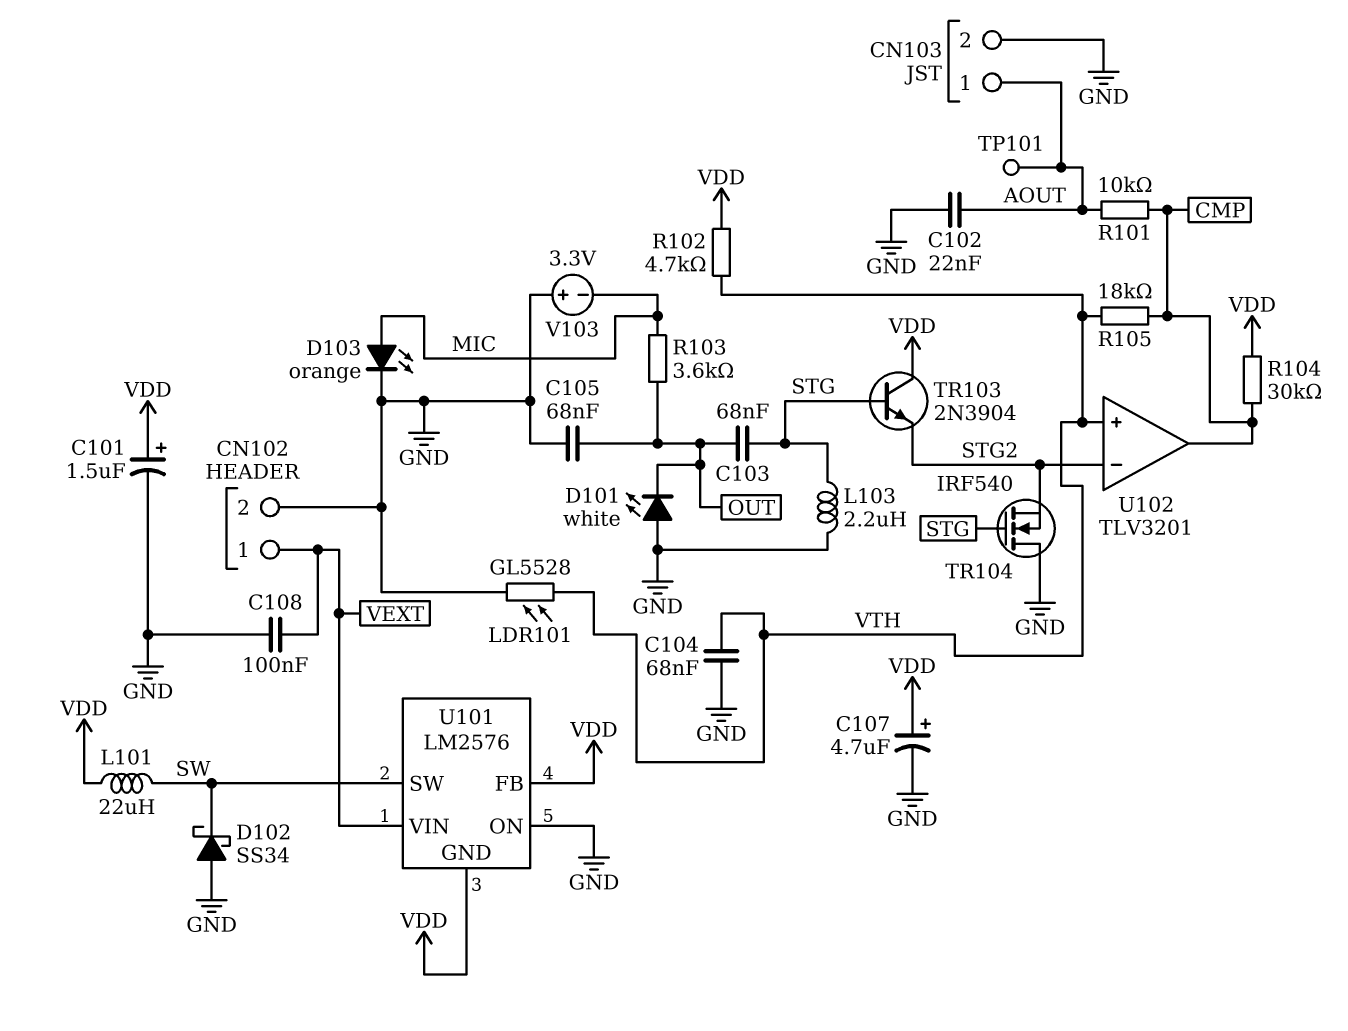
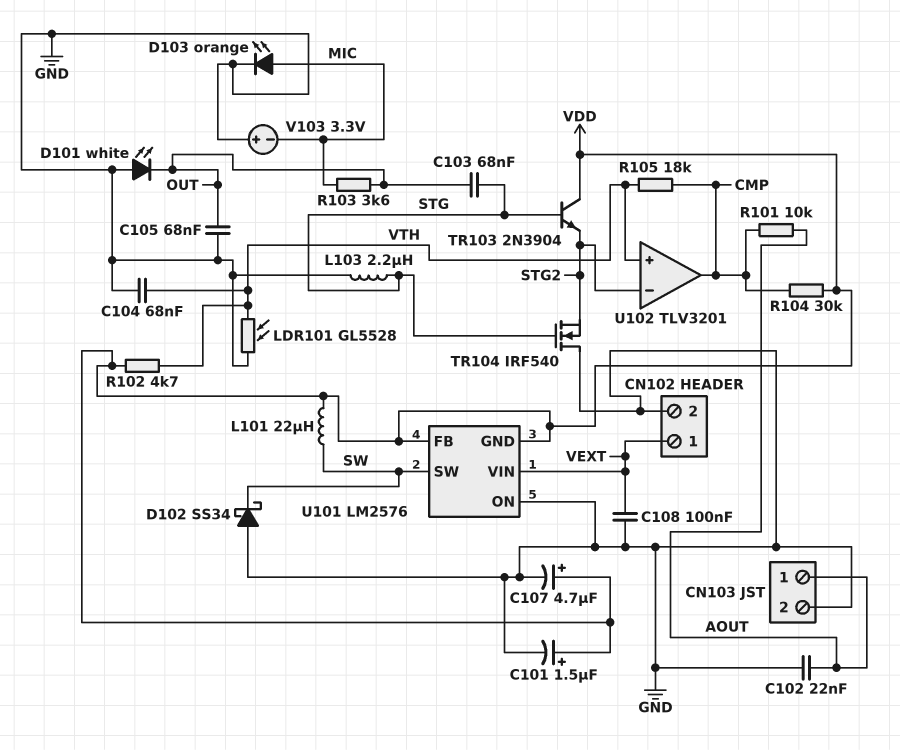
TP101: test point (AOUT) -> none

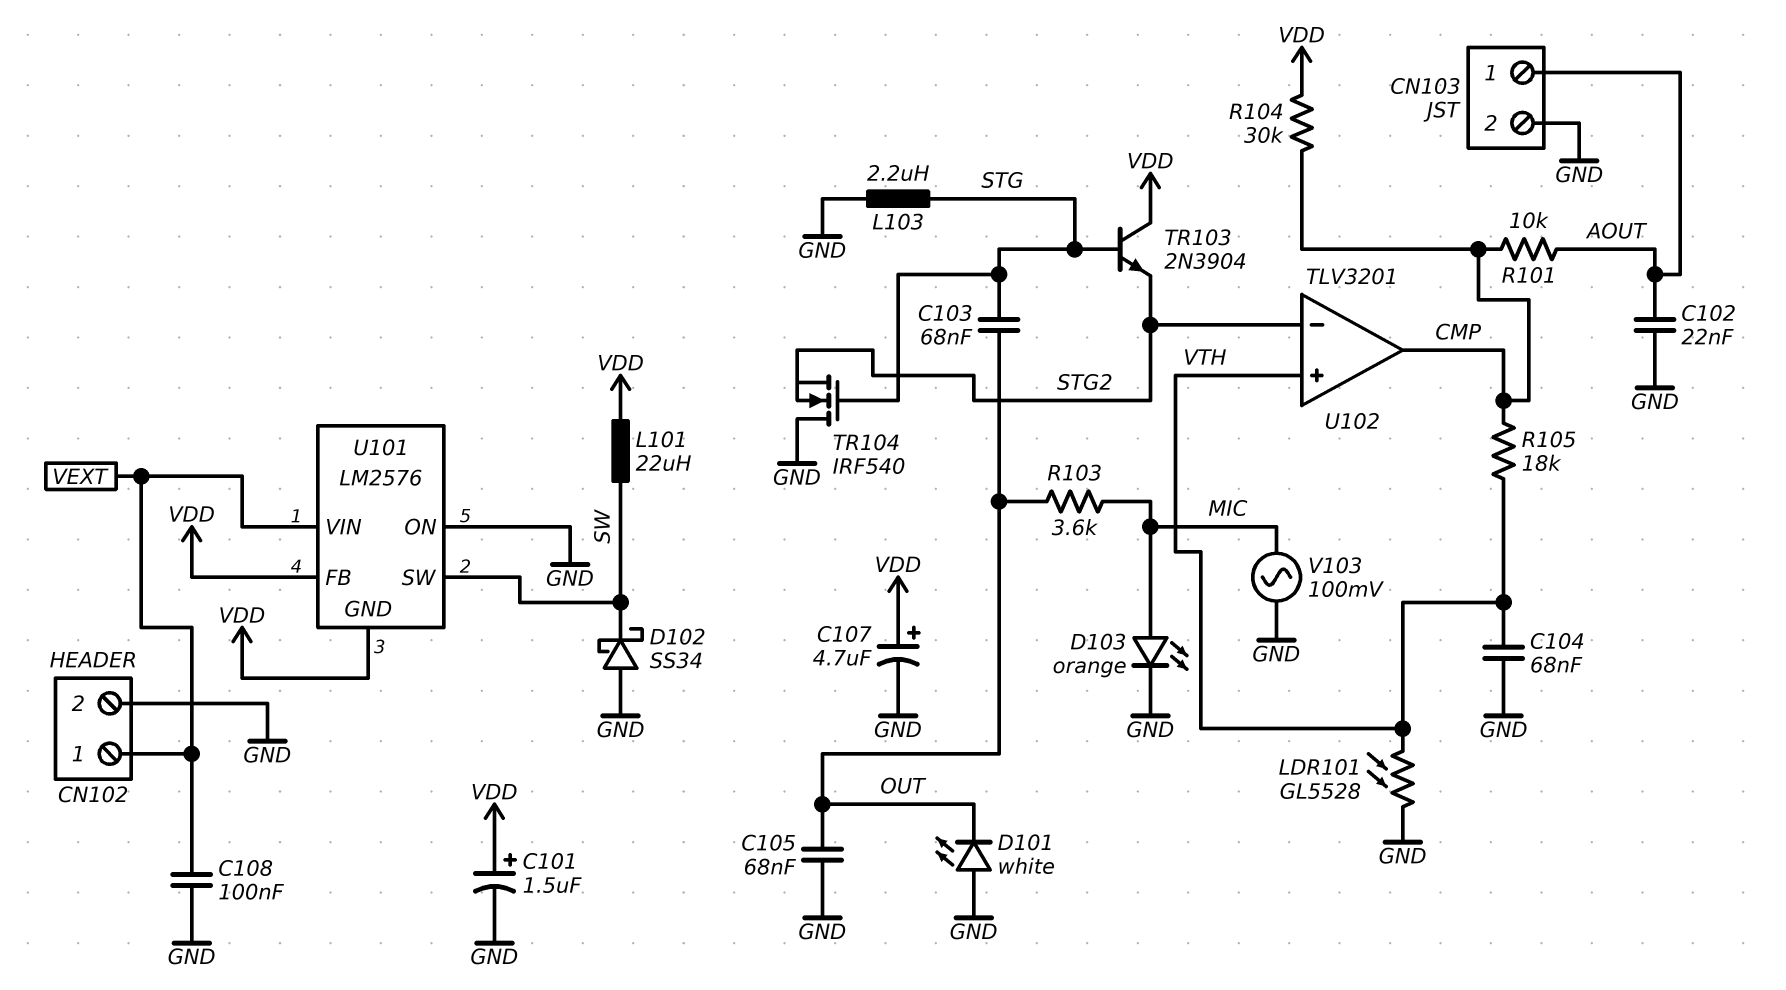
R102: 4.7k (VDD, VTH) -> none
V103: 3.3V (plus GND, minus MIC) -> AC 100mV (GND, MIC)

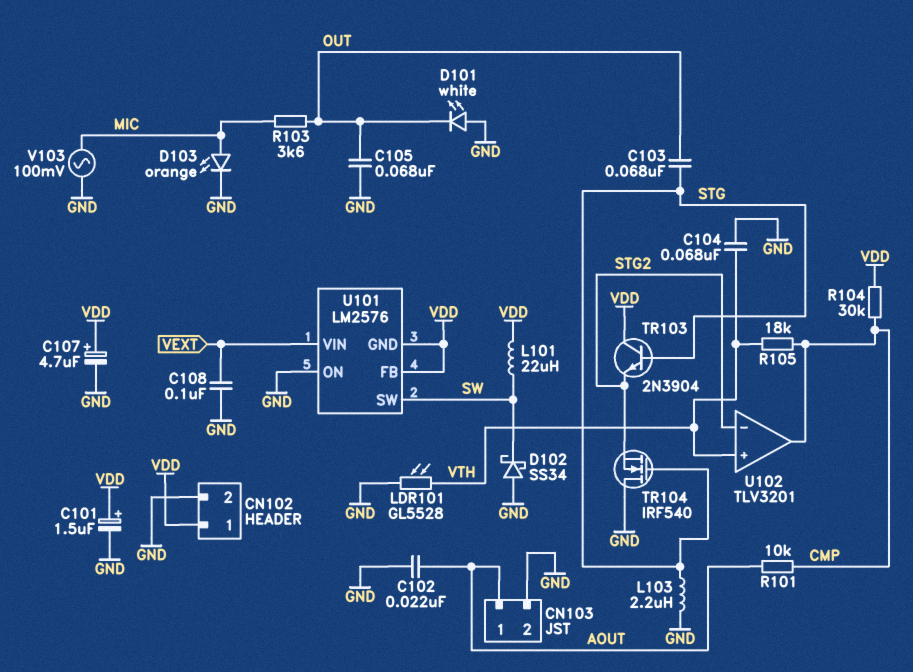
CN102 pin 1: VEXT -> VDD

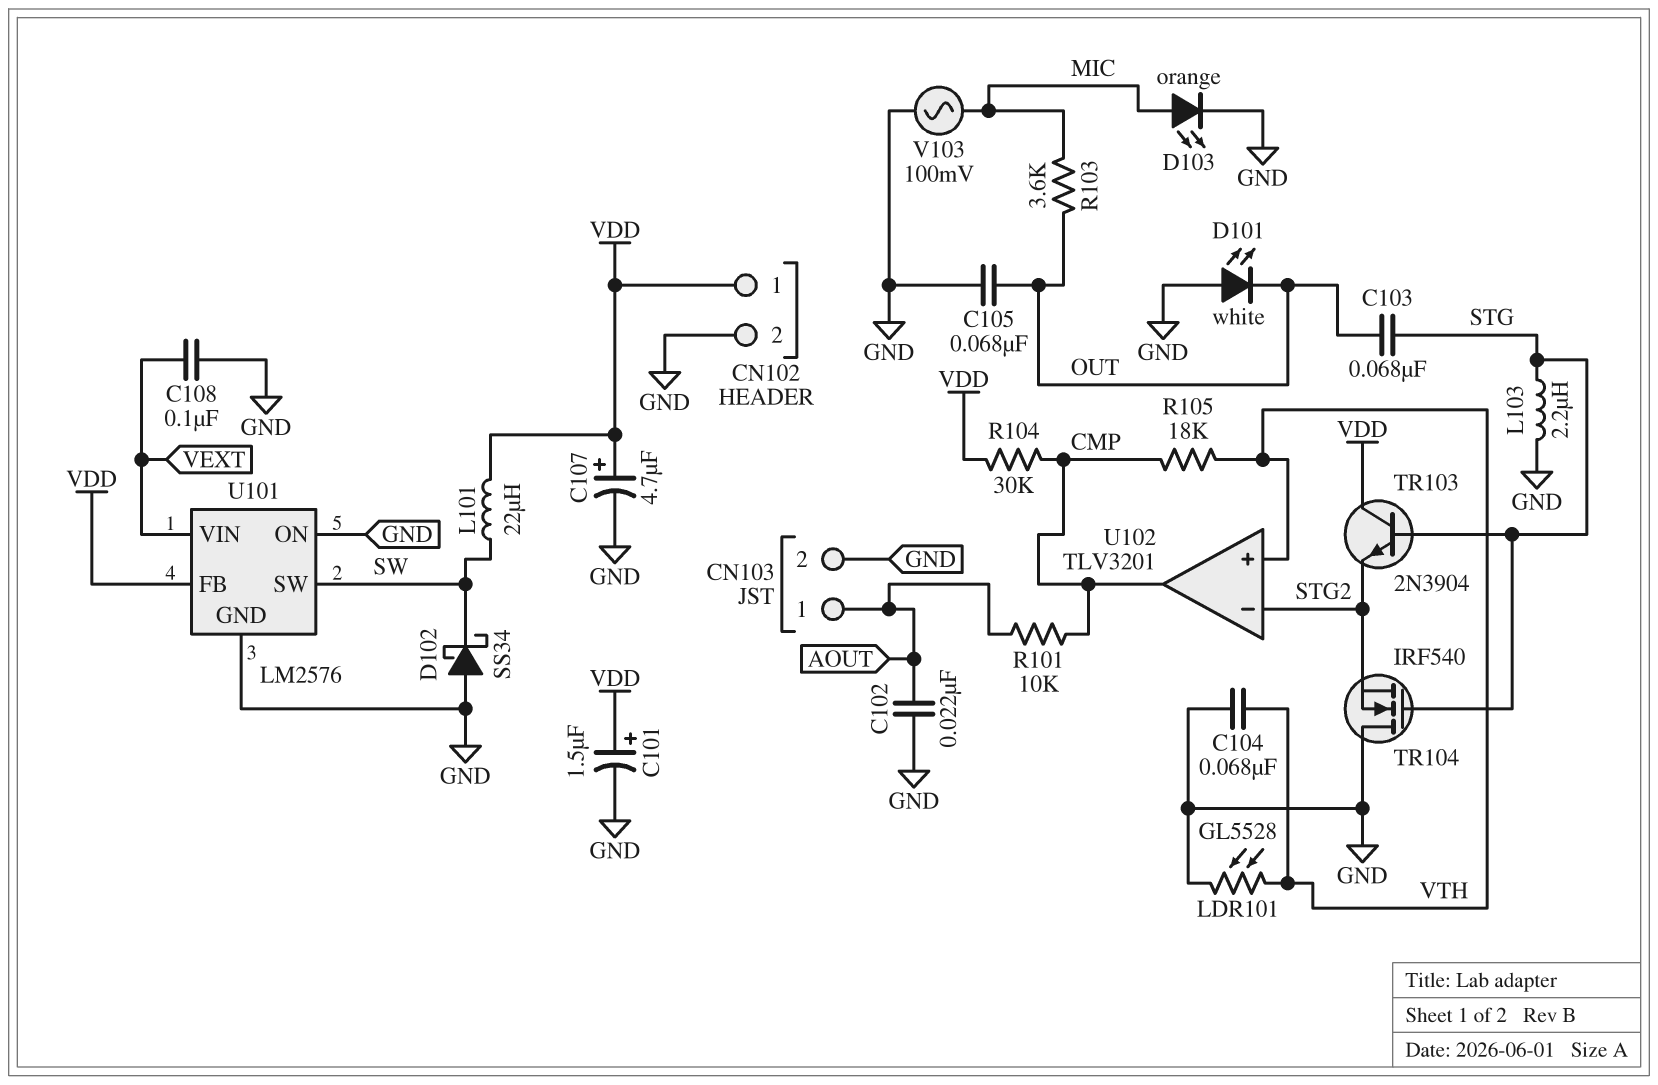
U101 pin GND: VDD -> GND

